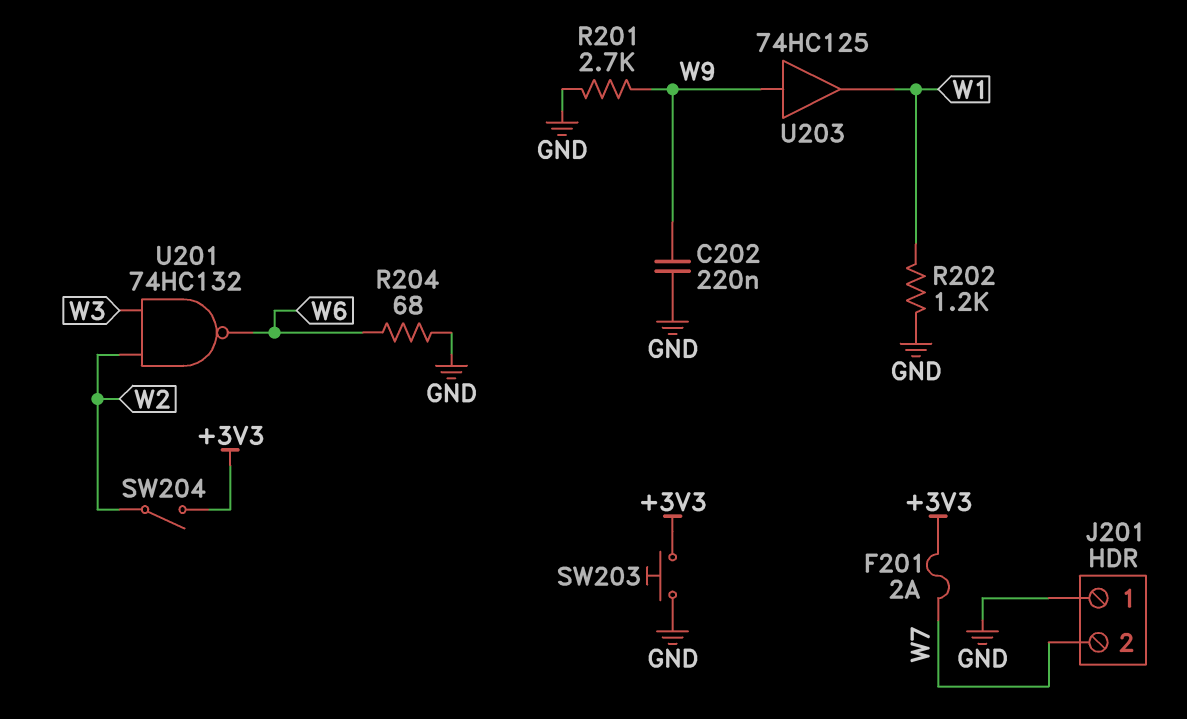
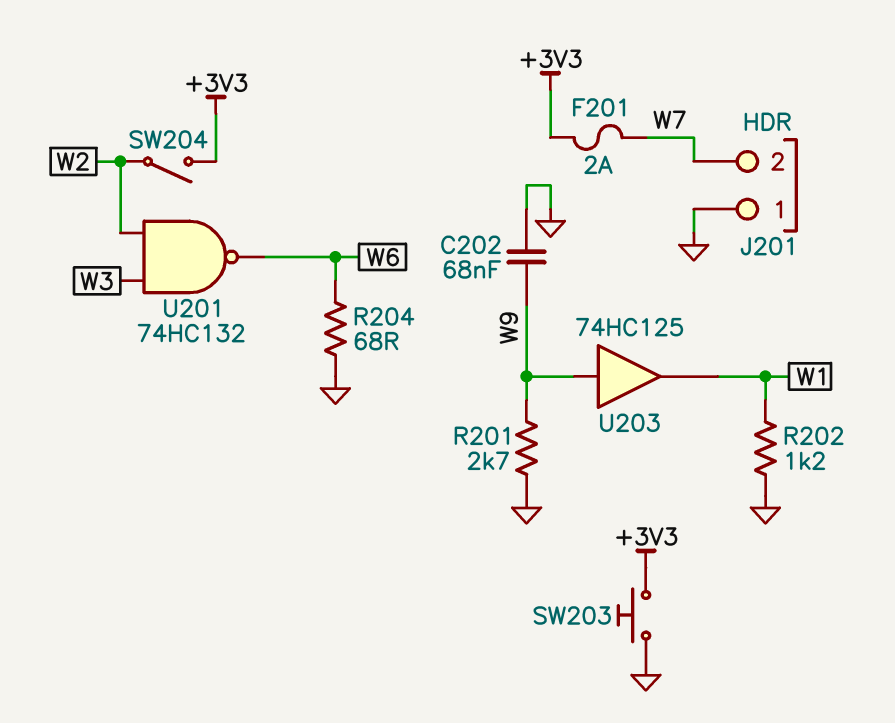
C202: 220nF (GND, W9) -> 68nF (GND, W9)

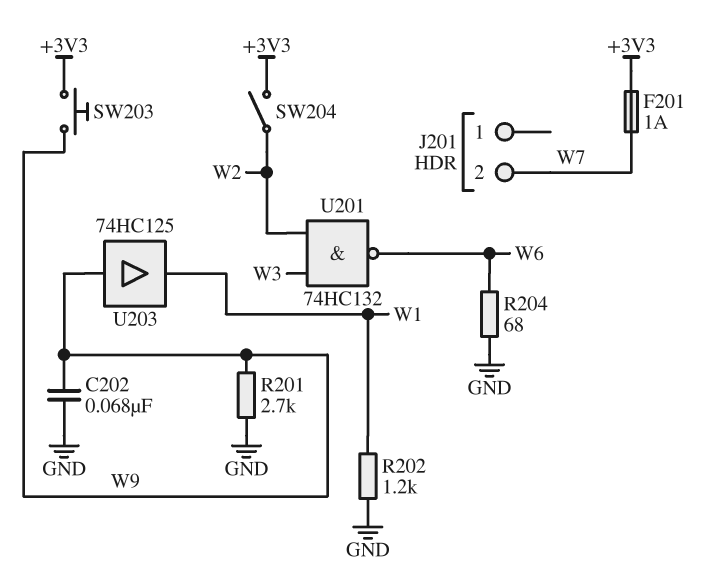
F201: 2A (+3V3, W7) -> 1A (+3V3, W7)
J201 pin 1: GND -> none
SW203: button (+3V3, GND) -> button (+3V3, W9)

